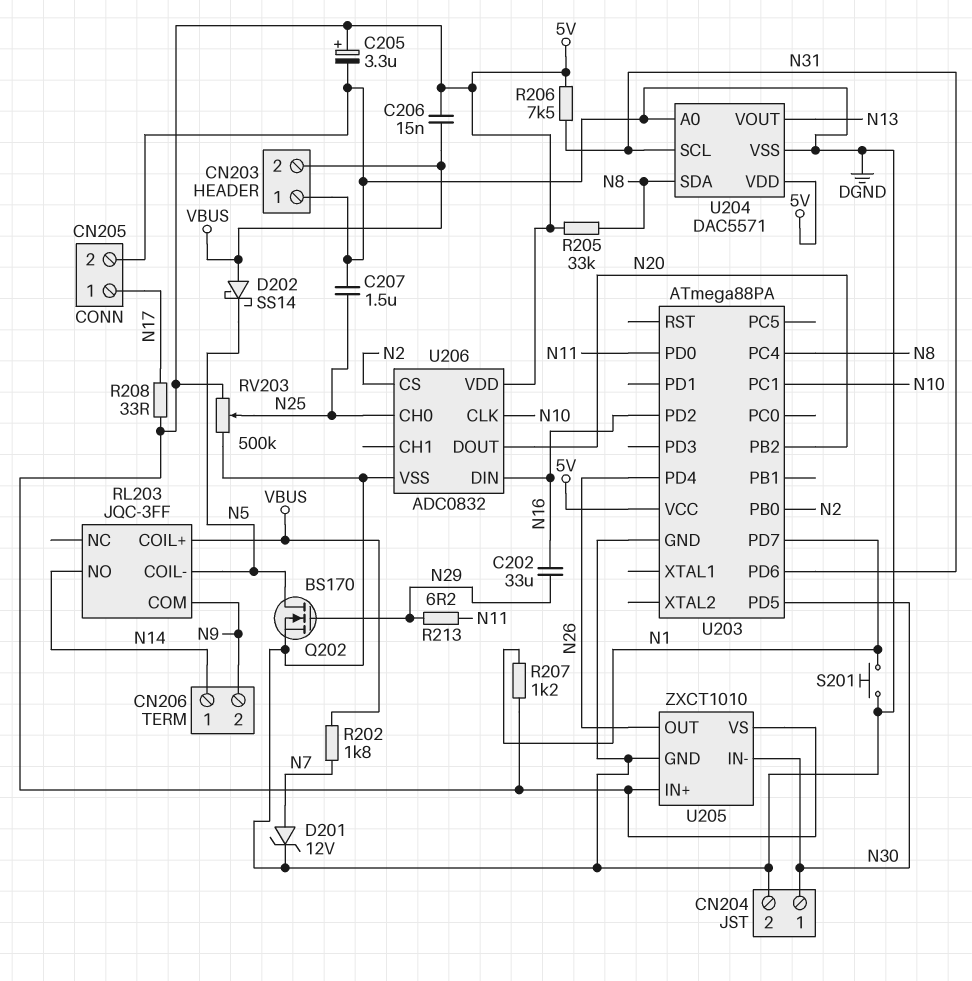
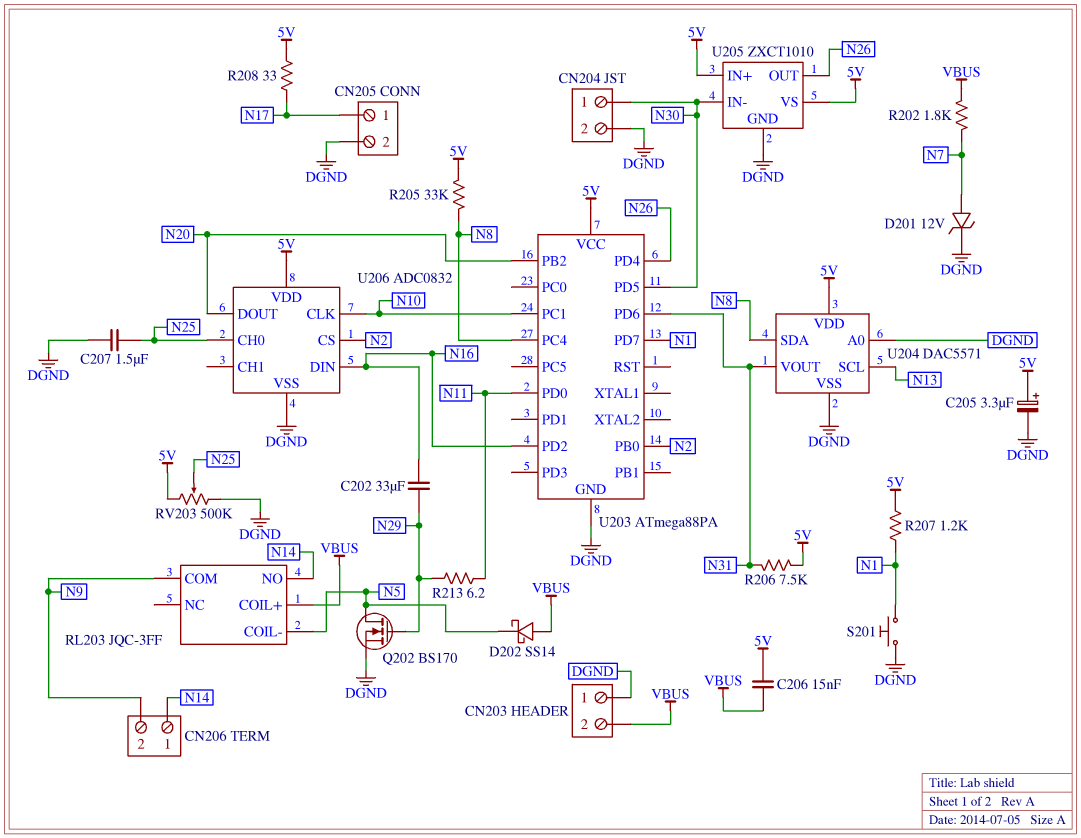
U204 pin SCL: N31 -> N13
U204 pin VOUT: N13 -> N31

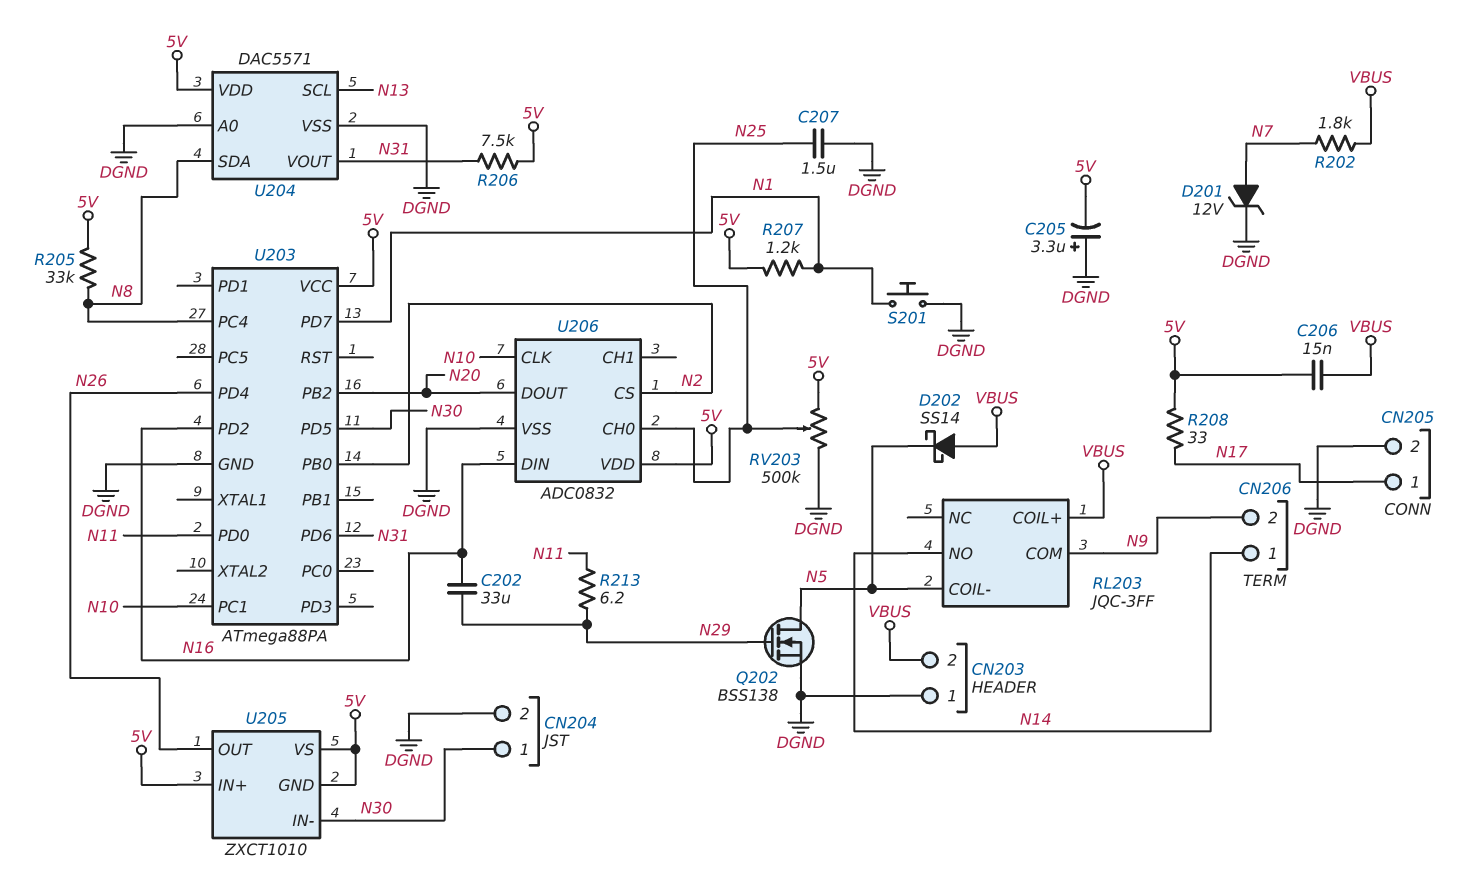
C205: 3.3uF (plus 5V, minus DGND) -> 3.3uF (plus DGND, minus 5V)
Q202: NMOS BS170 (G N29, D N5, S DGND) -> NMOS BSS138 (G N29, D N5, S DGND)
U205 pin GND: DGND -> 5V

